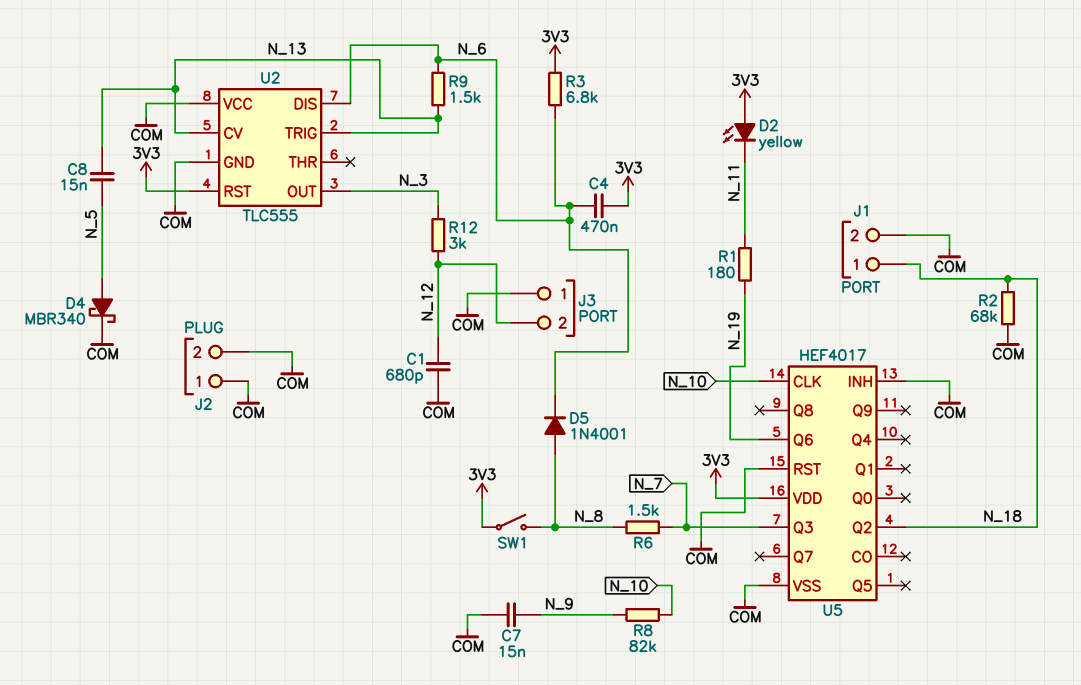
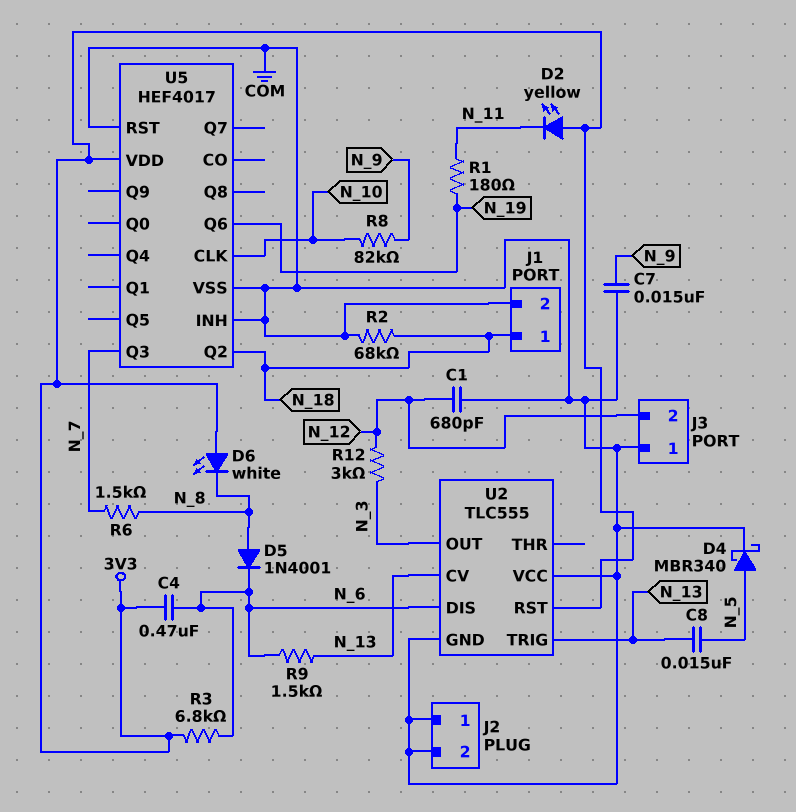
D6: none -> LED white (A 3V3, K N_8)
SW1: switch (3V3, N_8) -> none

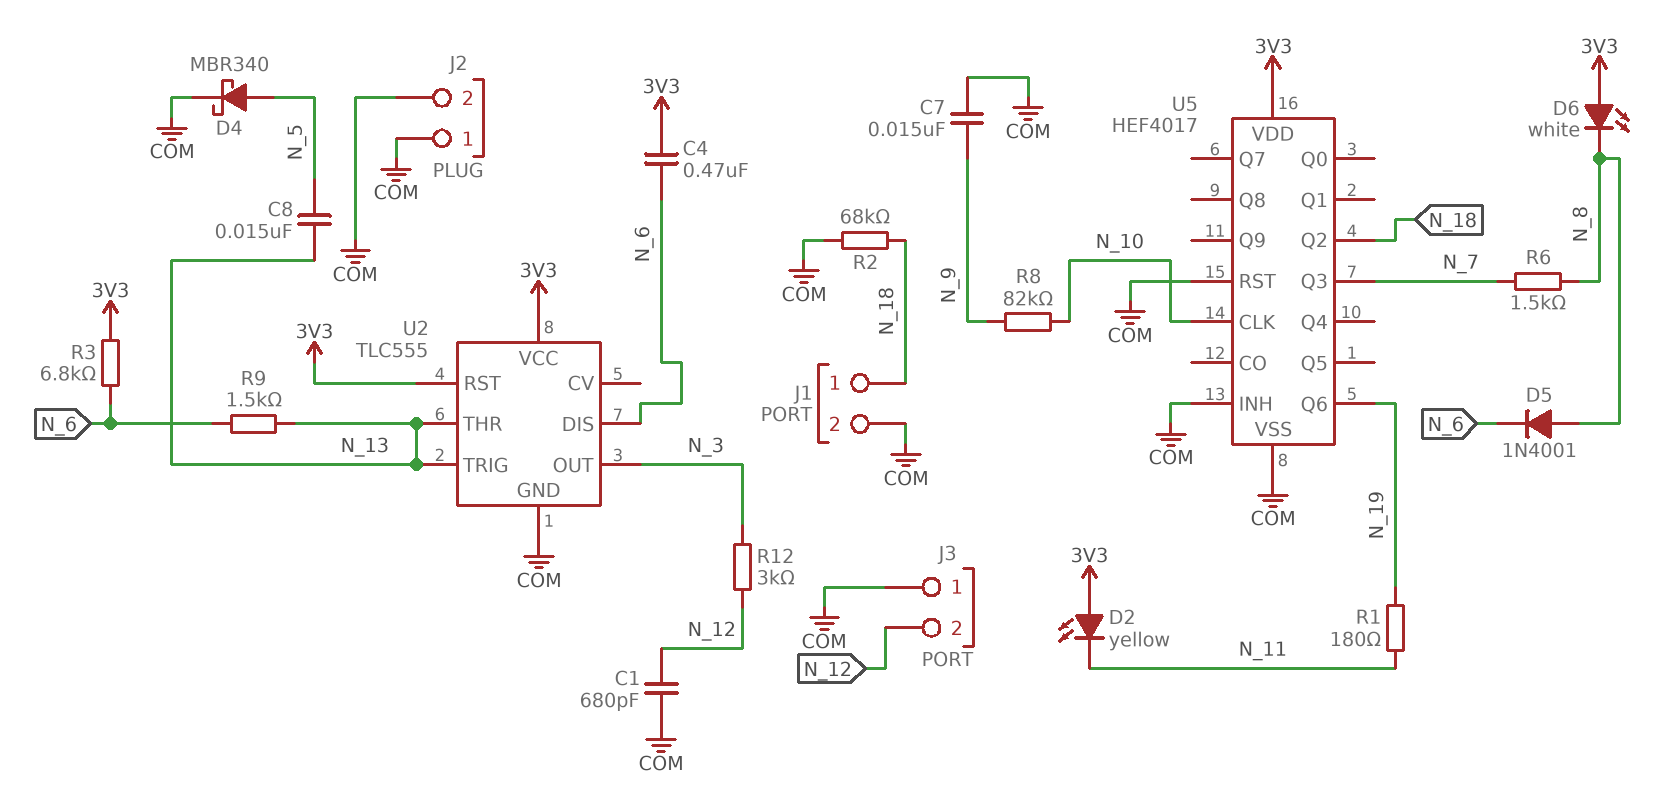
U2 pin CV: N_13 -> none
U2 pin THR: none -> N_13
U2 pin VCC: COM -> 3V3

